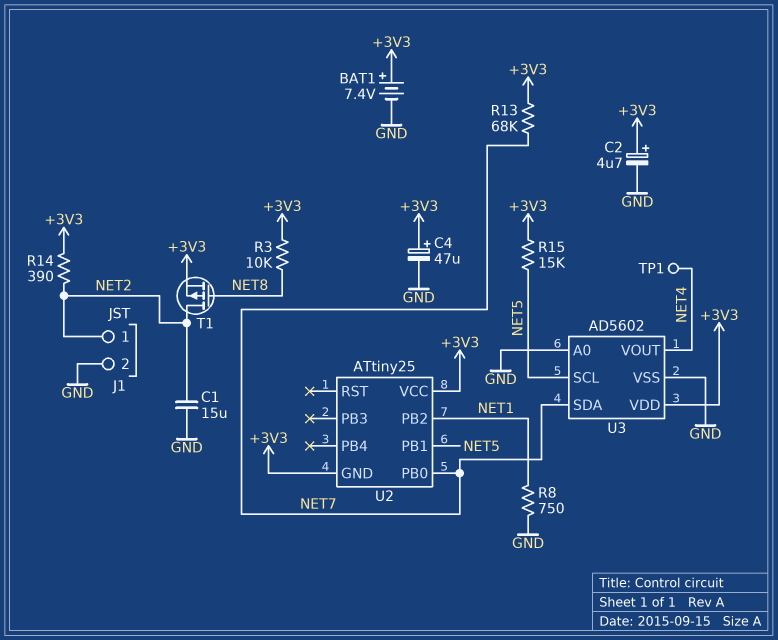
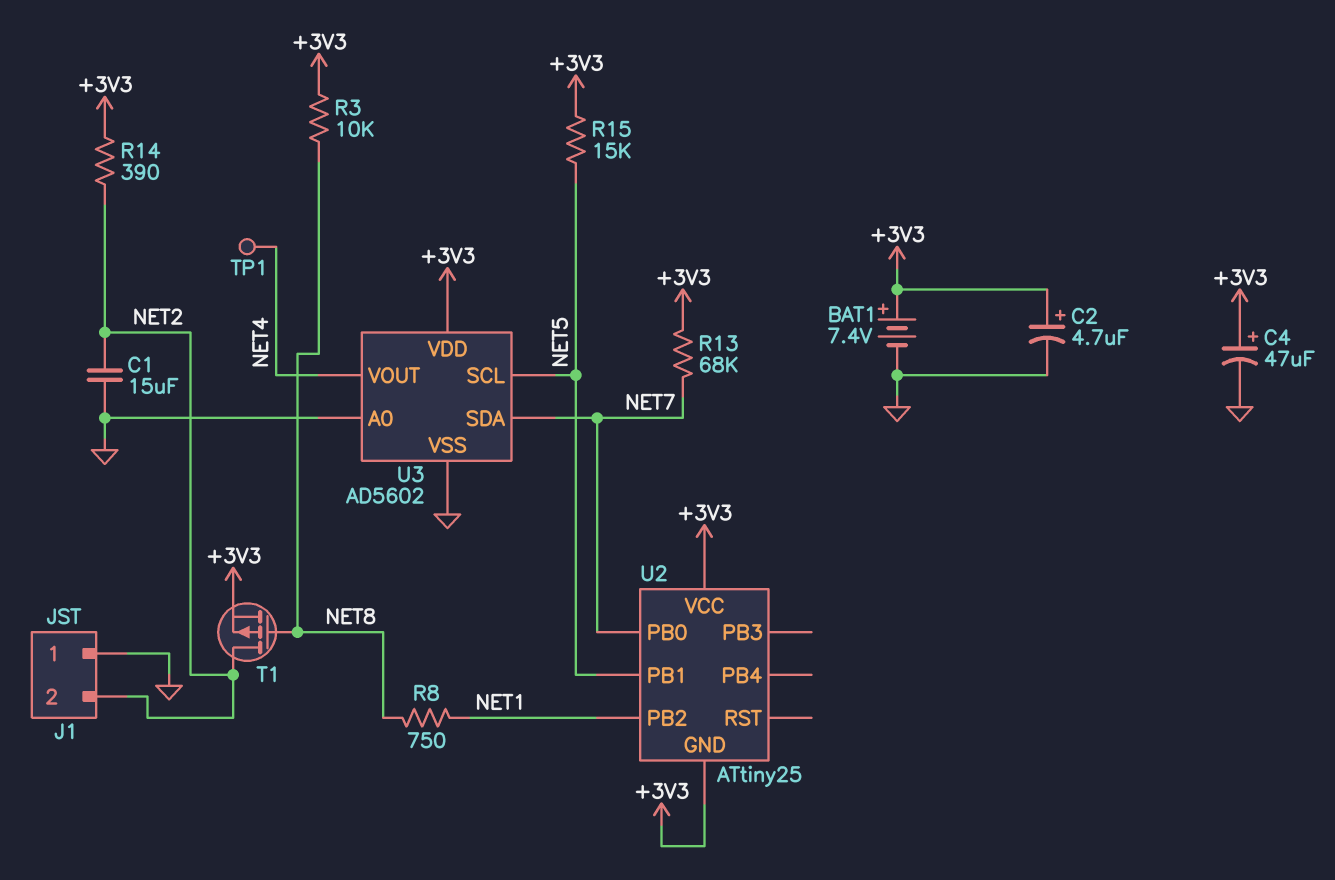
J1 pin 1: NET2 -> GND
J1 pin 2: GND -> NET2
R8: 750 (GND, NET1) -> 750 (NET1, NET8)

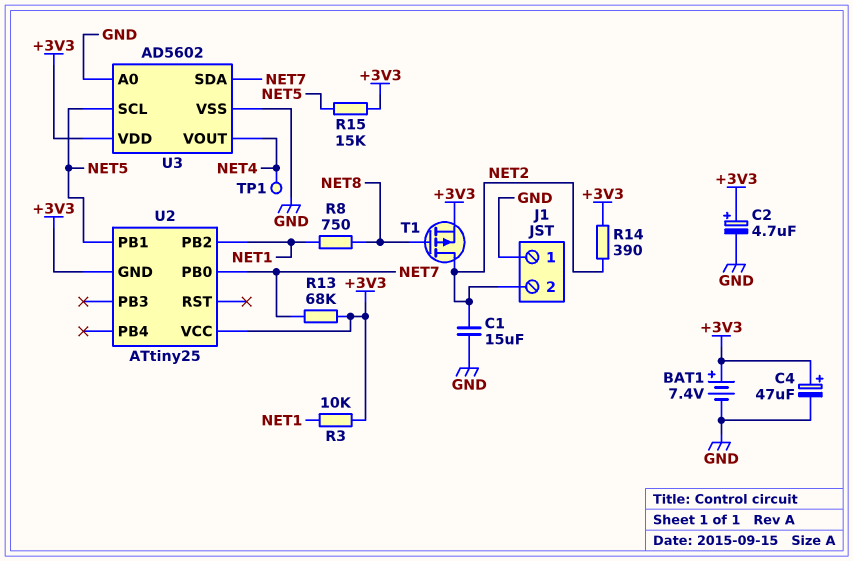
R3: 10k (+3V3, NET8) -> 10k (+3V3, NET1)

